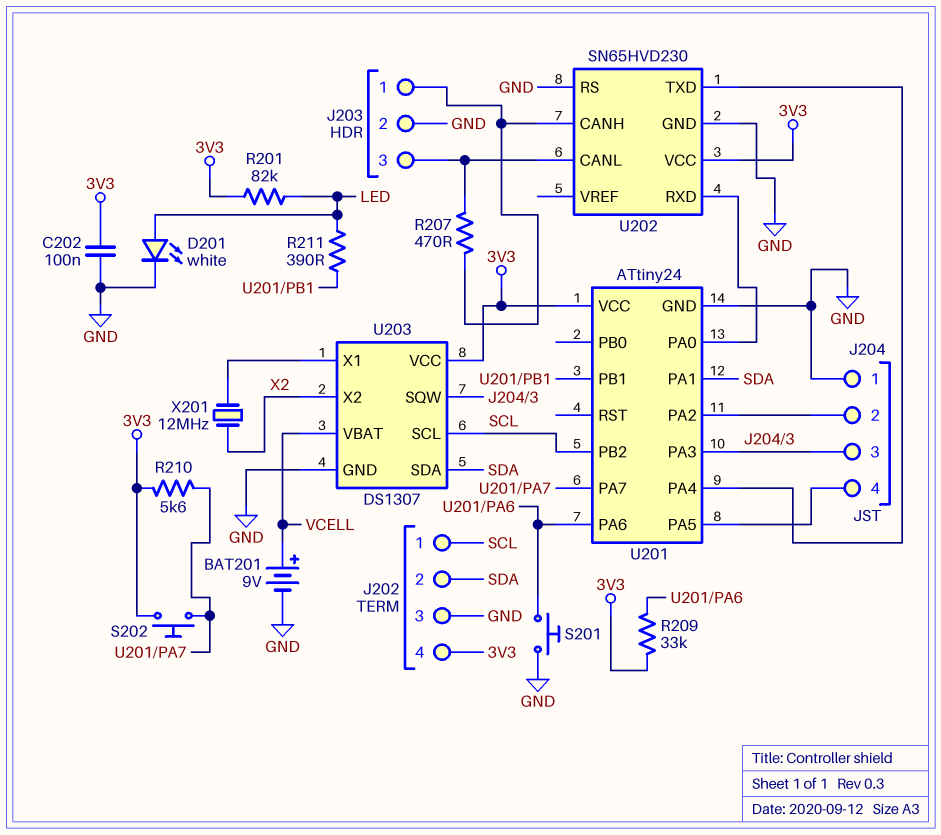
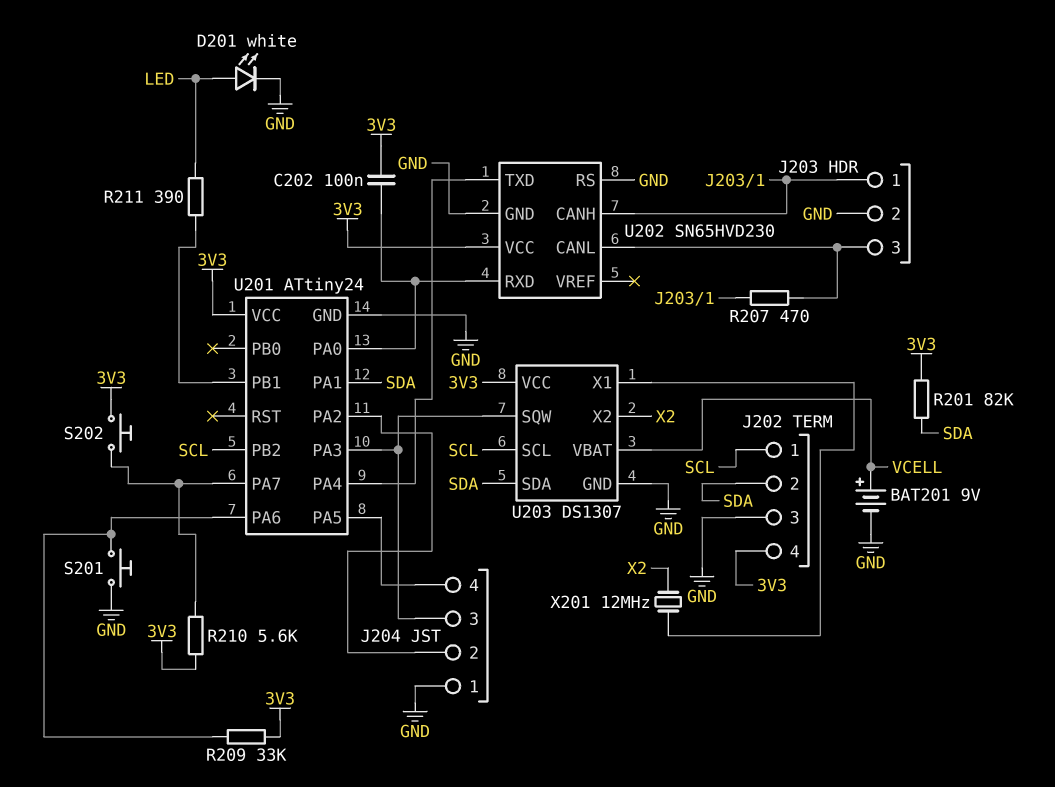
C202: 100nF (3V3, GND) -> 100nF (3V3, U201/PA0)
R201: 82k (3V3, LED) -> 82k (3V3, SDA)

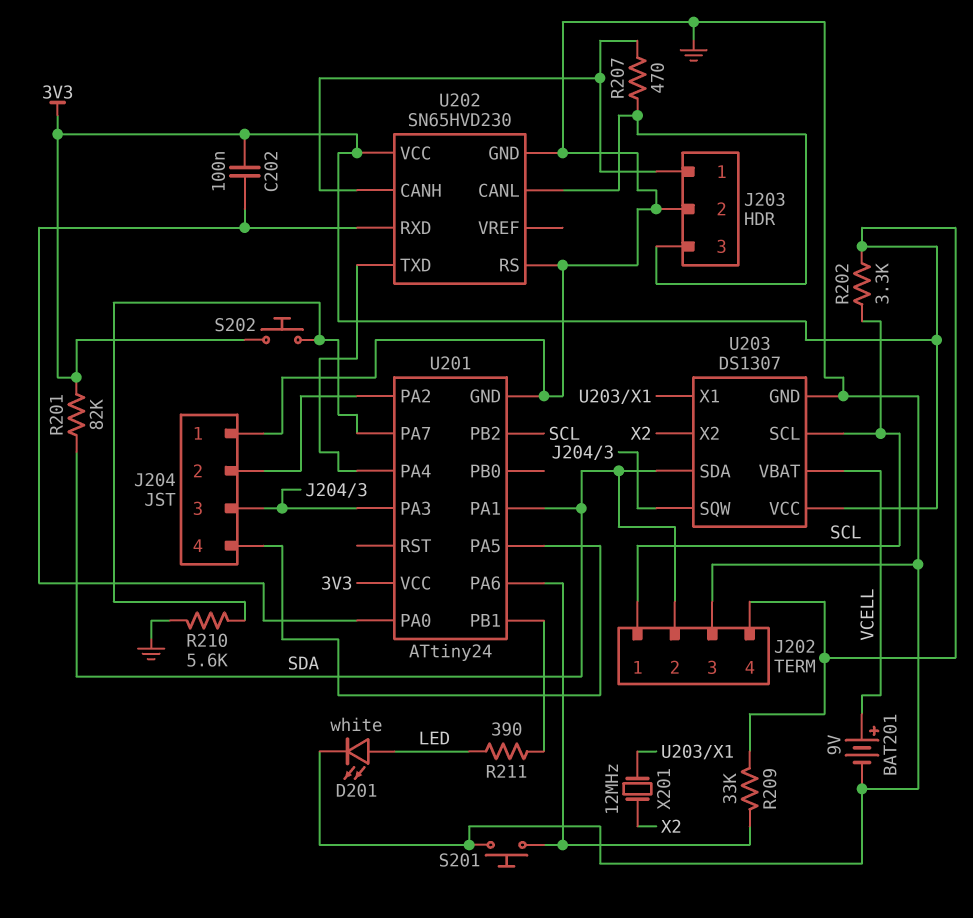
R202: none -> 3.3k (3V3, SCL)
R210: 5.6k (3V3, U201/PA7) -> 5.6k (GND, U201/PA7)

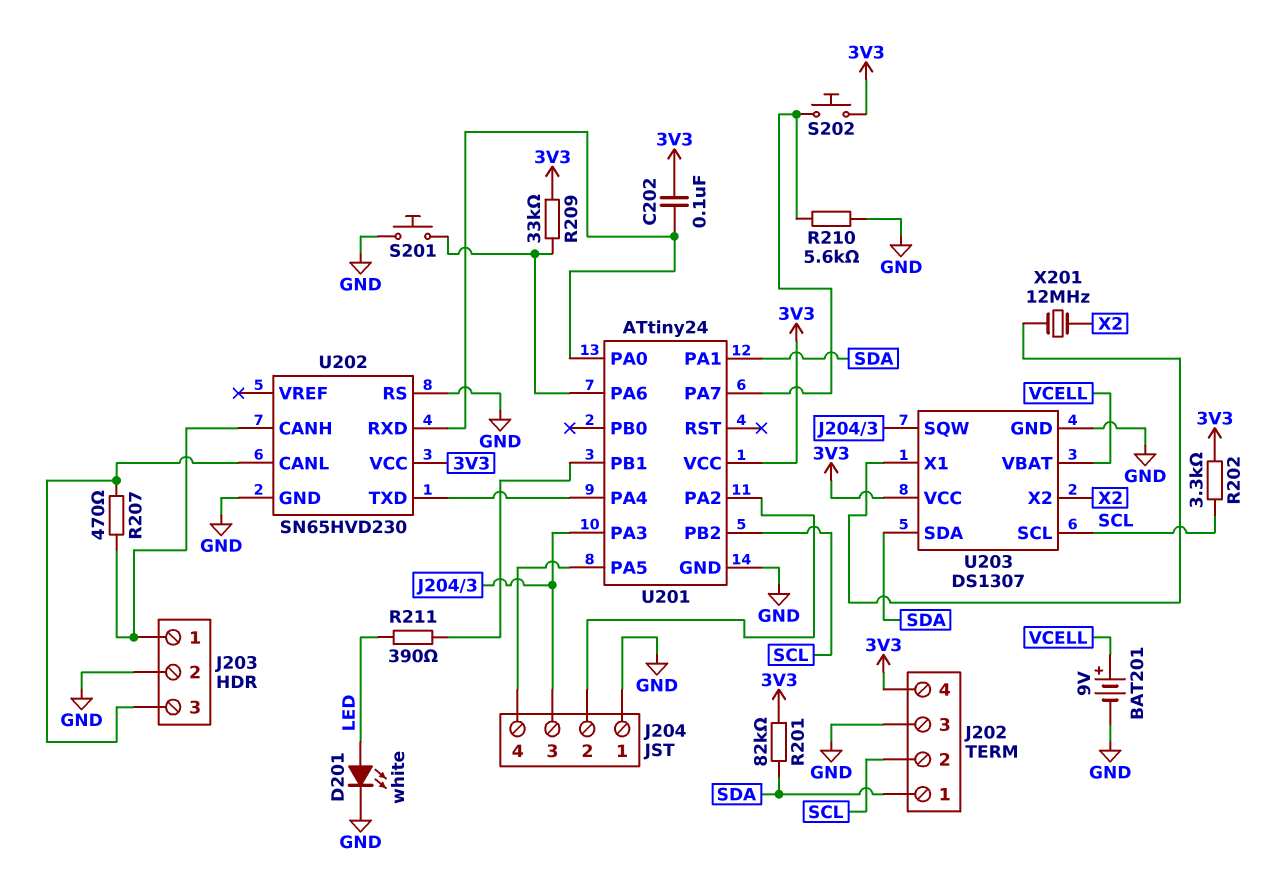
J202 pin 1: SCL -> SDA
J202 pin 2: SDA -> SCL

